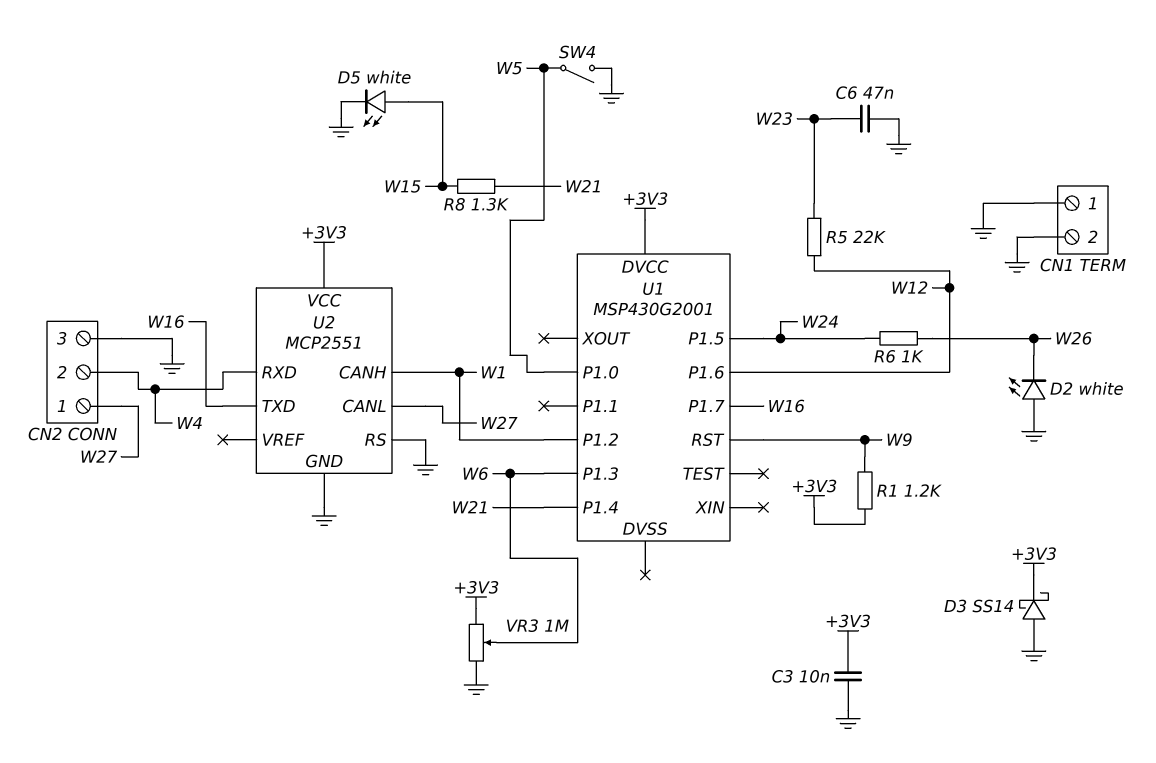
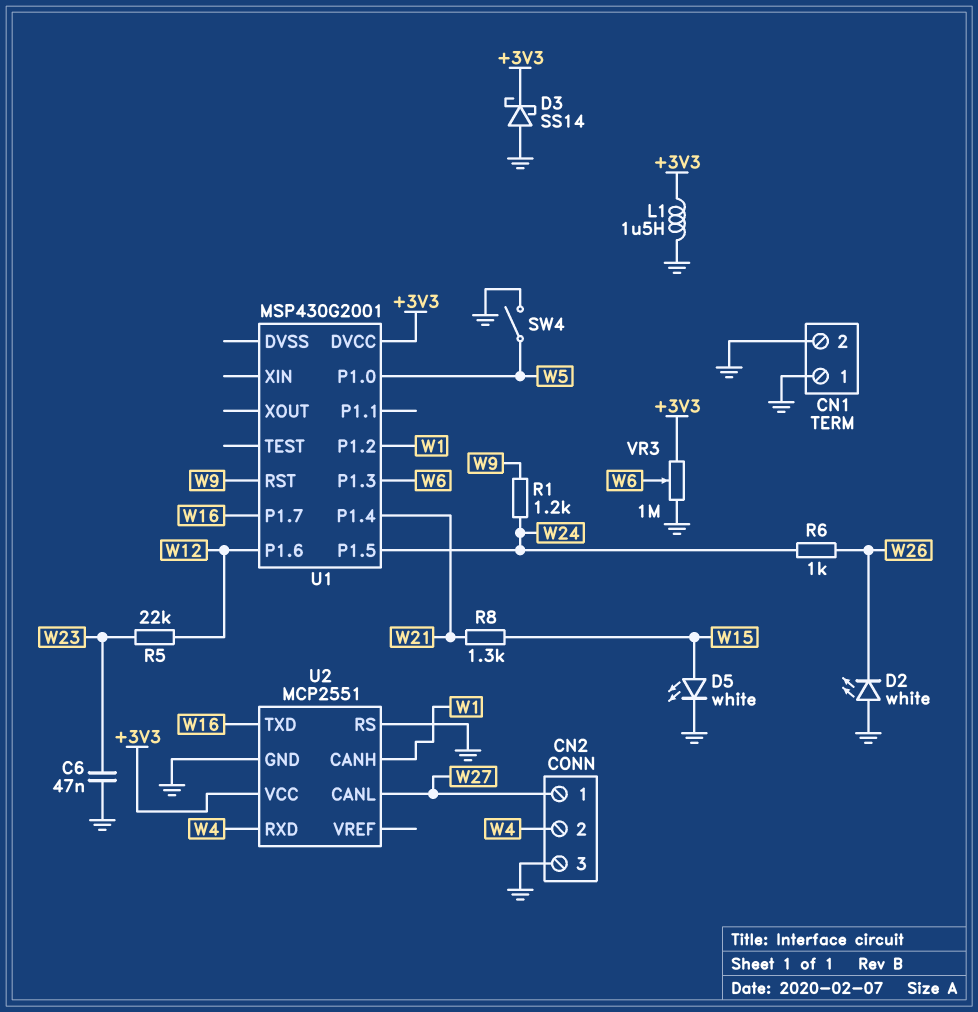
C3: 10nF (+3V3, GND) -> none
L1: none -> 1.5uH (+3V3, GND)
R1: 1.2k (+3V3, W9) -> 1.2k (W9, W24)

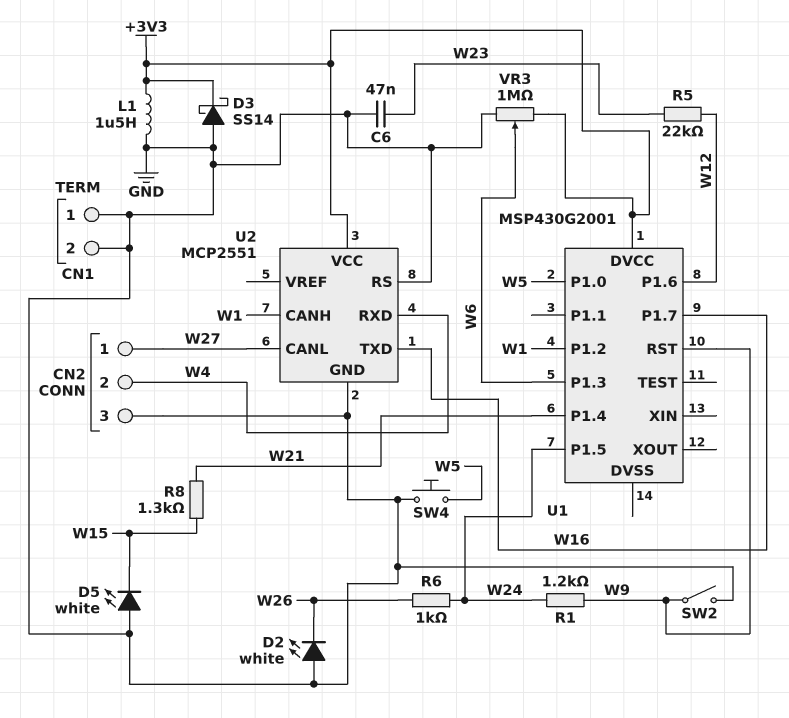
D5: LED white (A W15, K GND) -> LED white (A GND, K W15)
SW2: none -> switch (GND, W9)
SW4: switch (GND, W5) -> button (GND, W5)

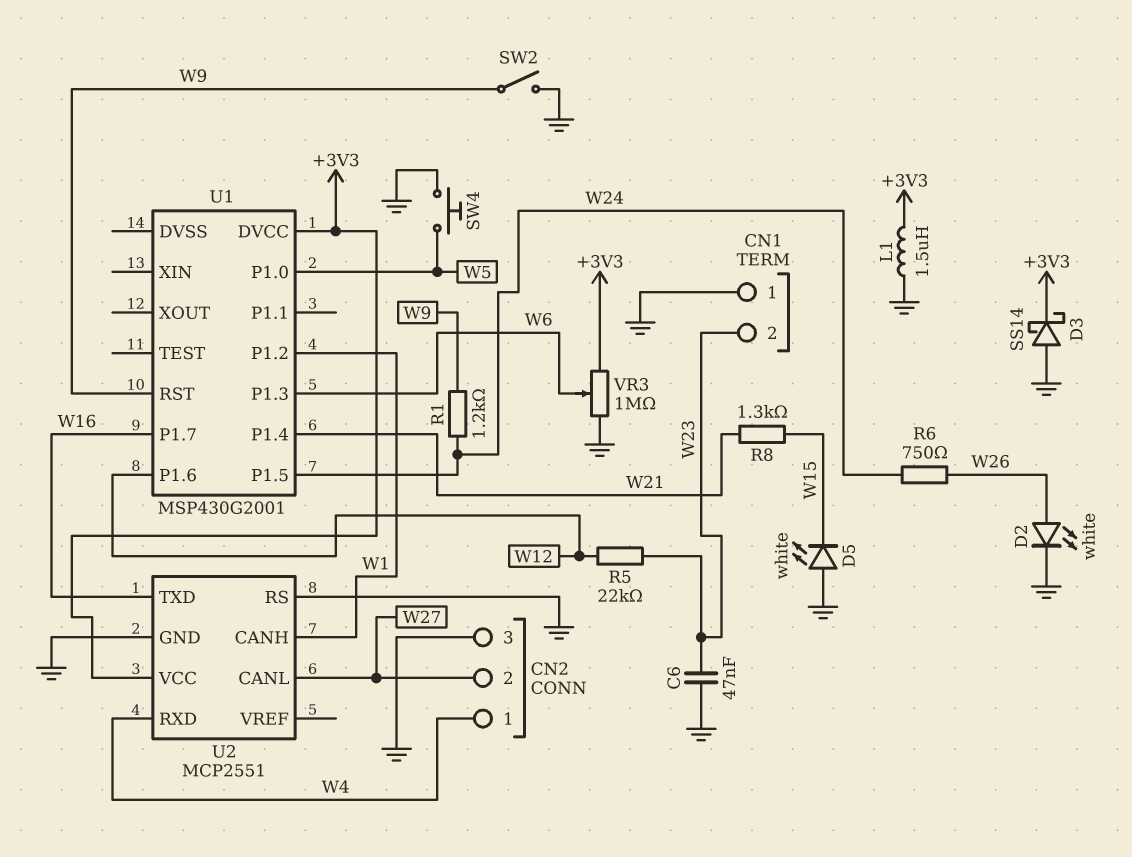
CN1 pin 2: GND -> W23
CN2 pin 1: W27 -> W4
CN2 pin 2: W4 -> W27
D2: LED white (A GND, K W26) -> LED white (A W26, K GND)
R6: 1k (W24, W26) -> 750 (W24, W26)

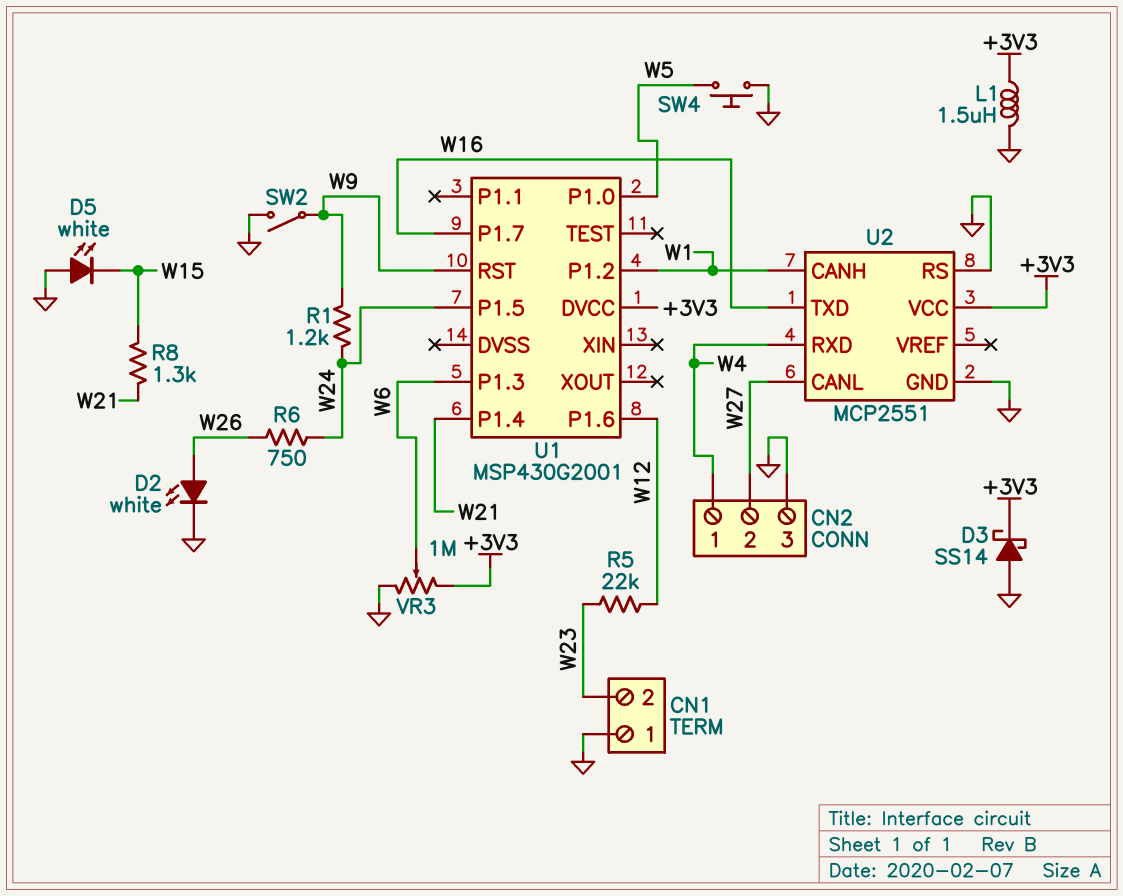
C6: 47nF (GND, W23) -> none

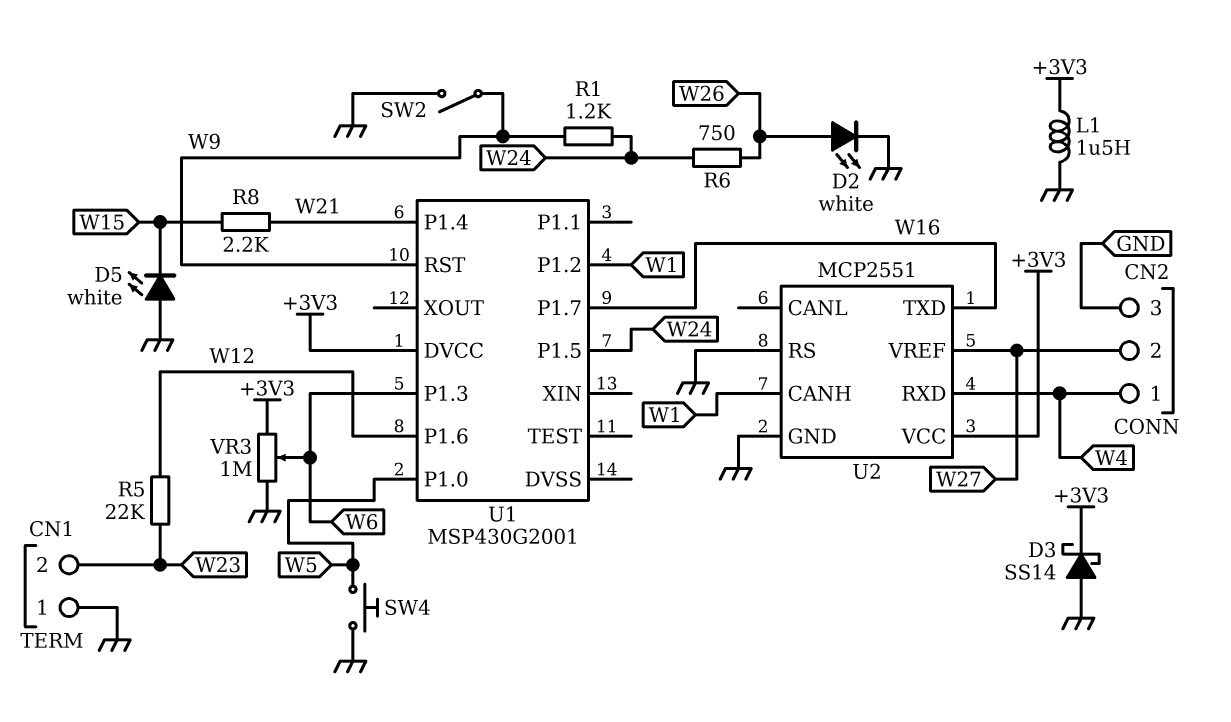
R8: 1.3k (W15, W21) -> 2.2k (W15, W21)
U2 pin CANL: W27 -> none
U2 pin VREF: none -> W27

